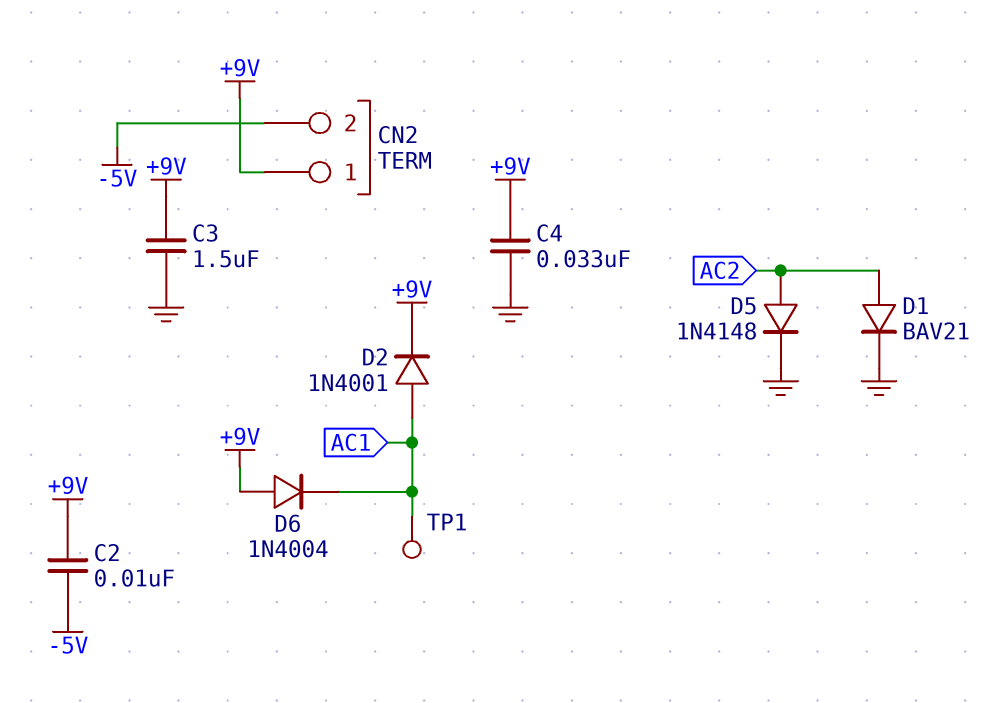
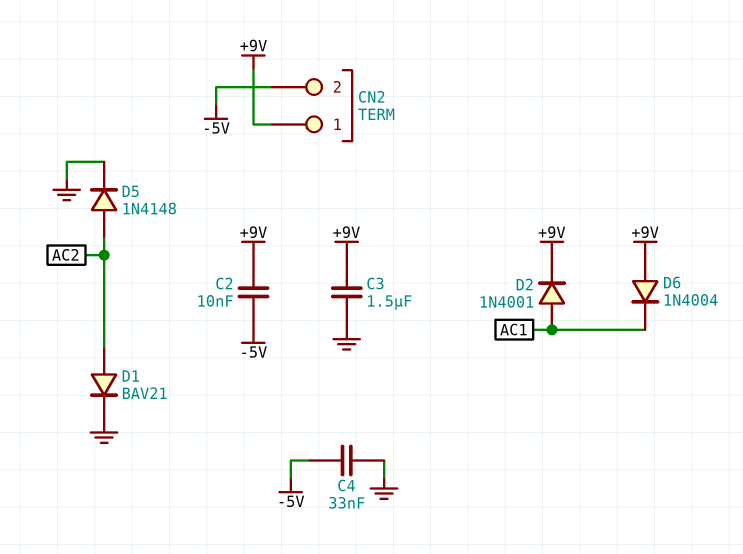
C4: 33nF (+9V, GND) -> 33nF (-5V, GND)
TP1: test point (AC1) -> none

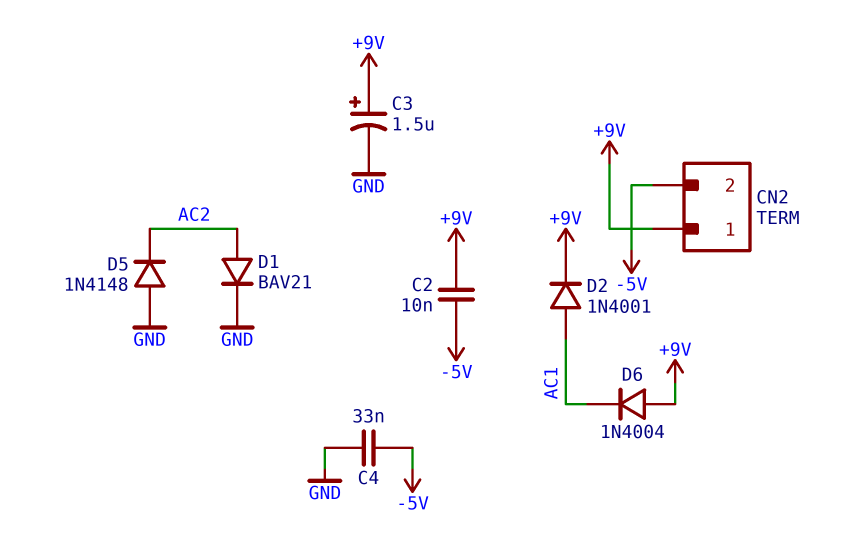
C3: 1.5uF (+9V, GND) -> 1.5uF (plus +9V, minus GND)
D5: diode 1N4148 (A AC2, K GND) -> diode 1N4148 (A GND, K AC2)

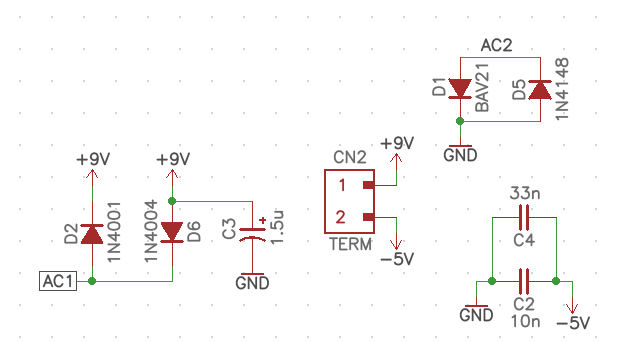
C2: 10nF (+9V, -5V) -> 10nF (-5V, GND)

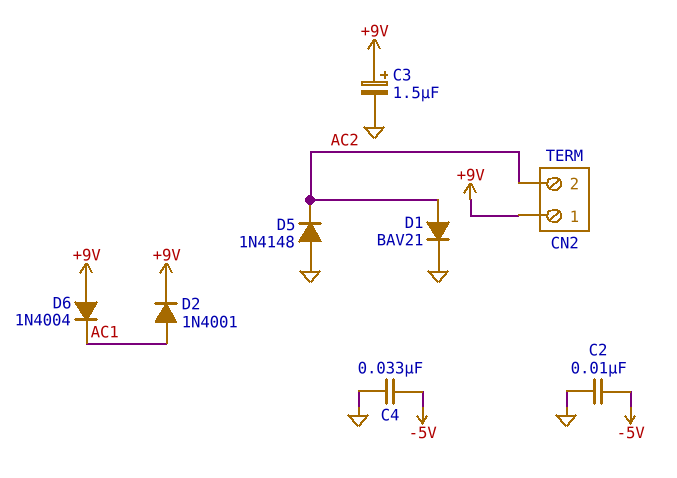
CN2 pin 2: -5V -> AC2

